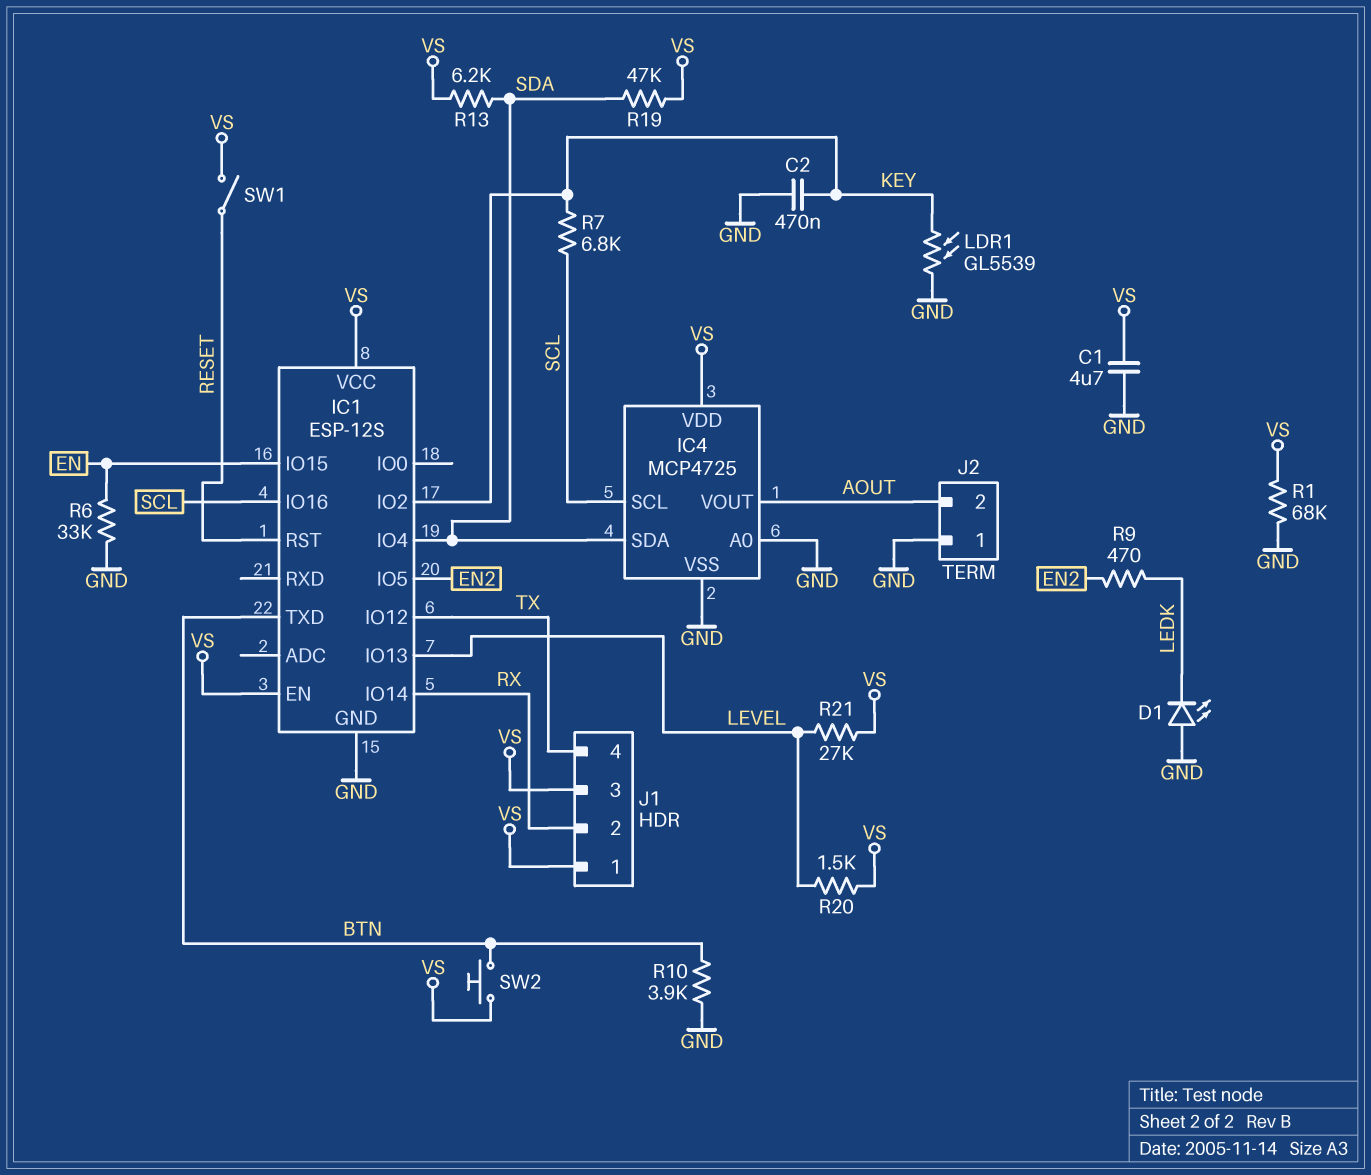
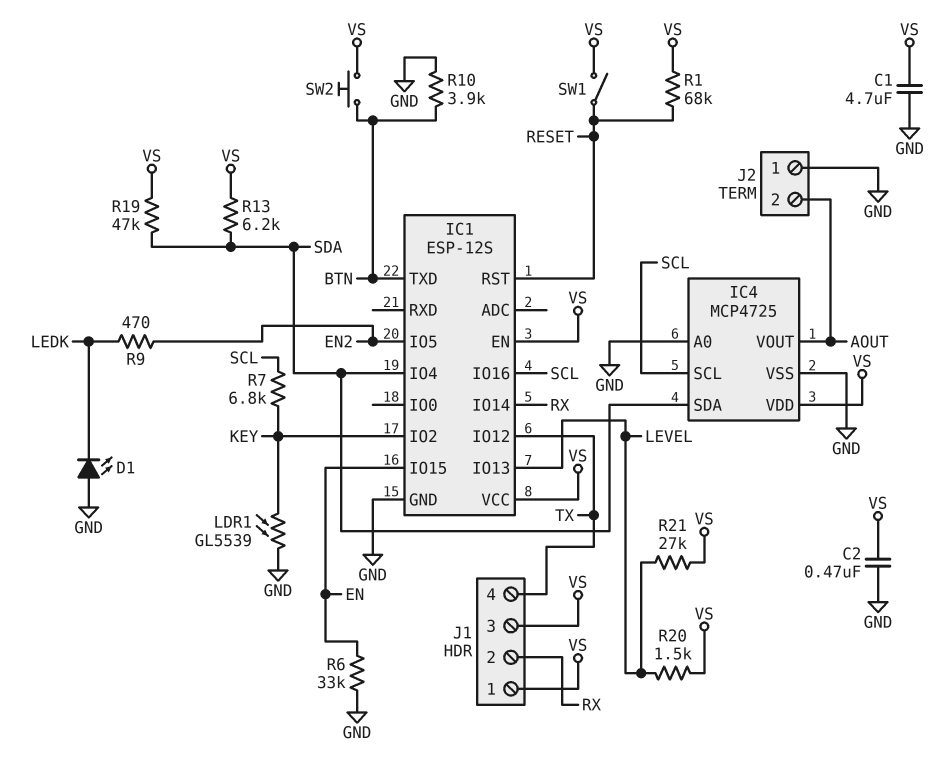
C2: 470nF (GND, KEY) -> 470nF (GND, VS)
R1: 68k (GND, VS) -> 68k (RESET, VS)

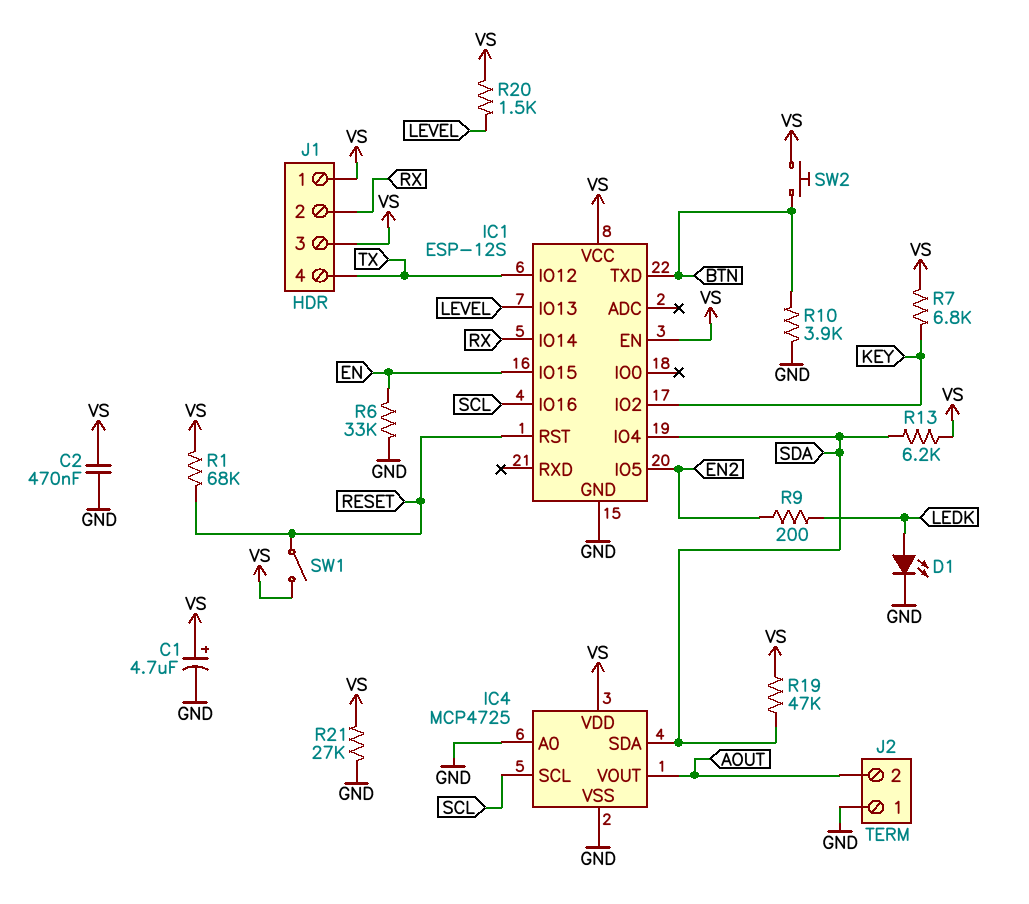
C1: 4.7uF (GND, VS) -> 4.7uF (plus VS, minus GND)
D1: LED (A GND, K LEDK) -> LED (A LEDK, K GND)
LDR1: GL5539 (GND, KEY) -> none
R7: 6.8k (KEY, SCL) -> 6.8k (KEY, VS)
R9: 470 (EN2, LEDK) -> 200 (EN2, LEDK)
R21: 27k (LEVEL, VS) -> 27k (GND, VS)

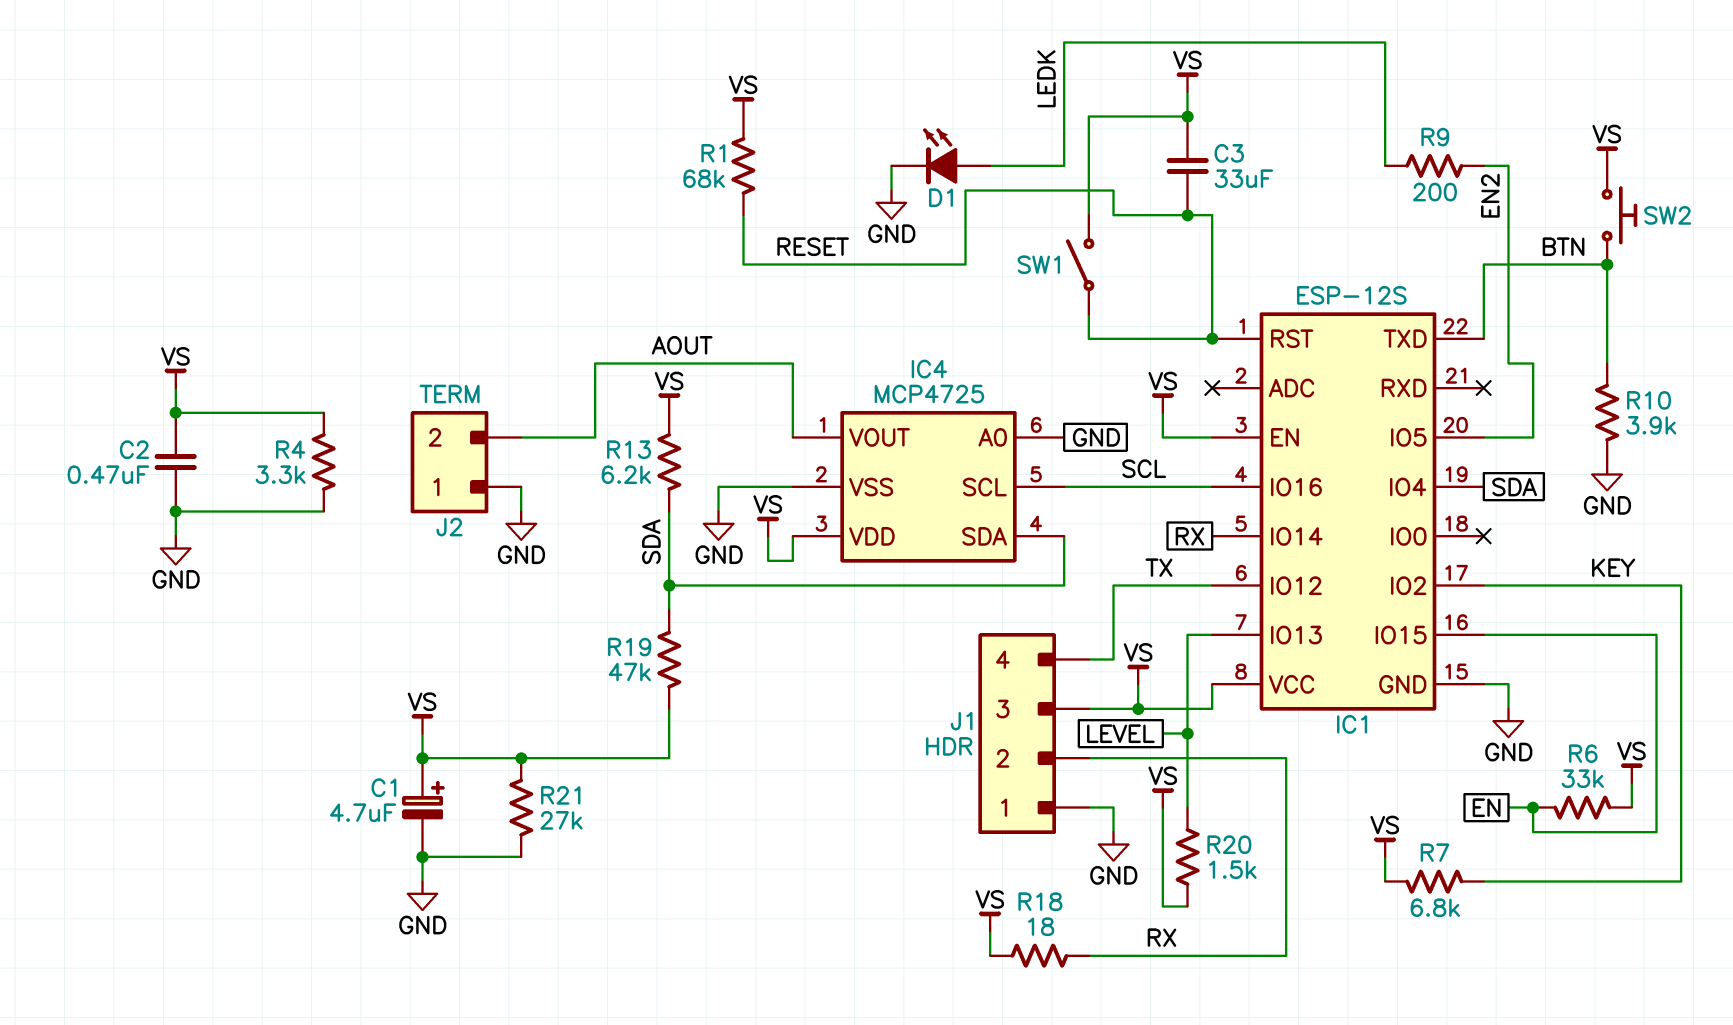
C3: none -> 33uF (RESET, VS)
J1 pin 1: VS -> GND
R4: none -> 3.3k (GND, VS)
R6: 33k (EN, GND) -> 33k (EN, VS)
R18: none -> 18 (RX, VS)

